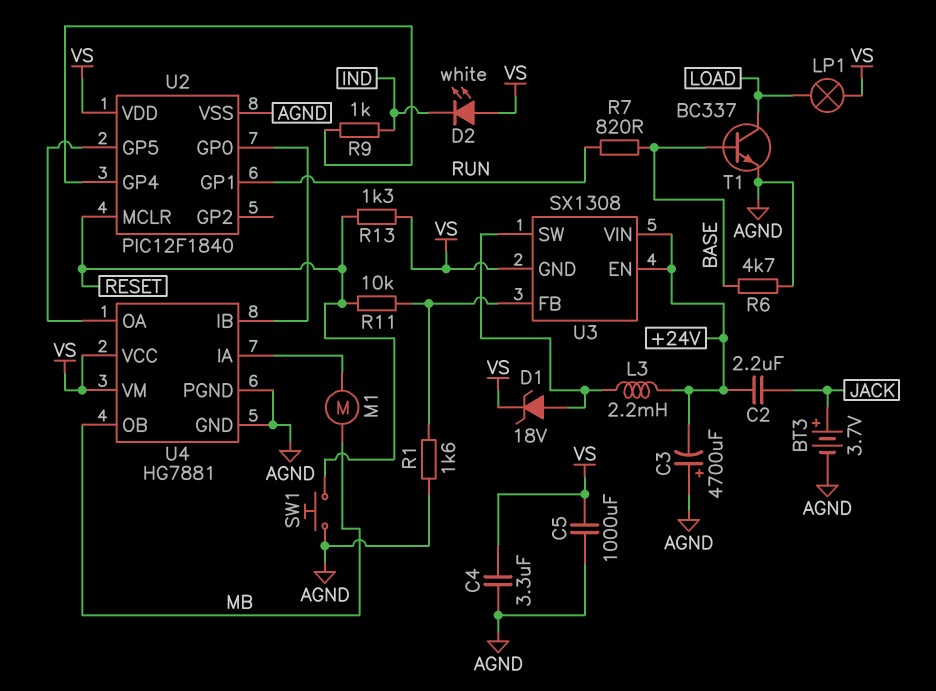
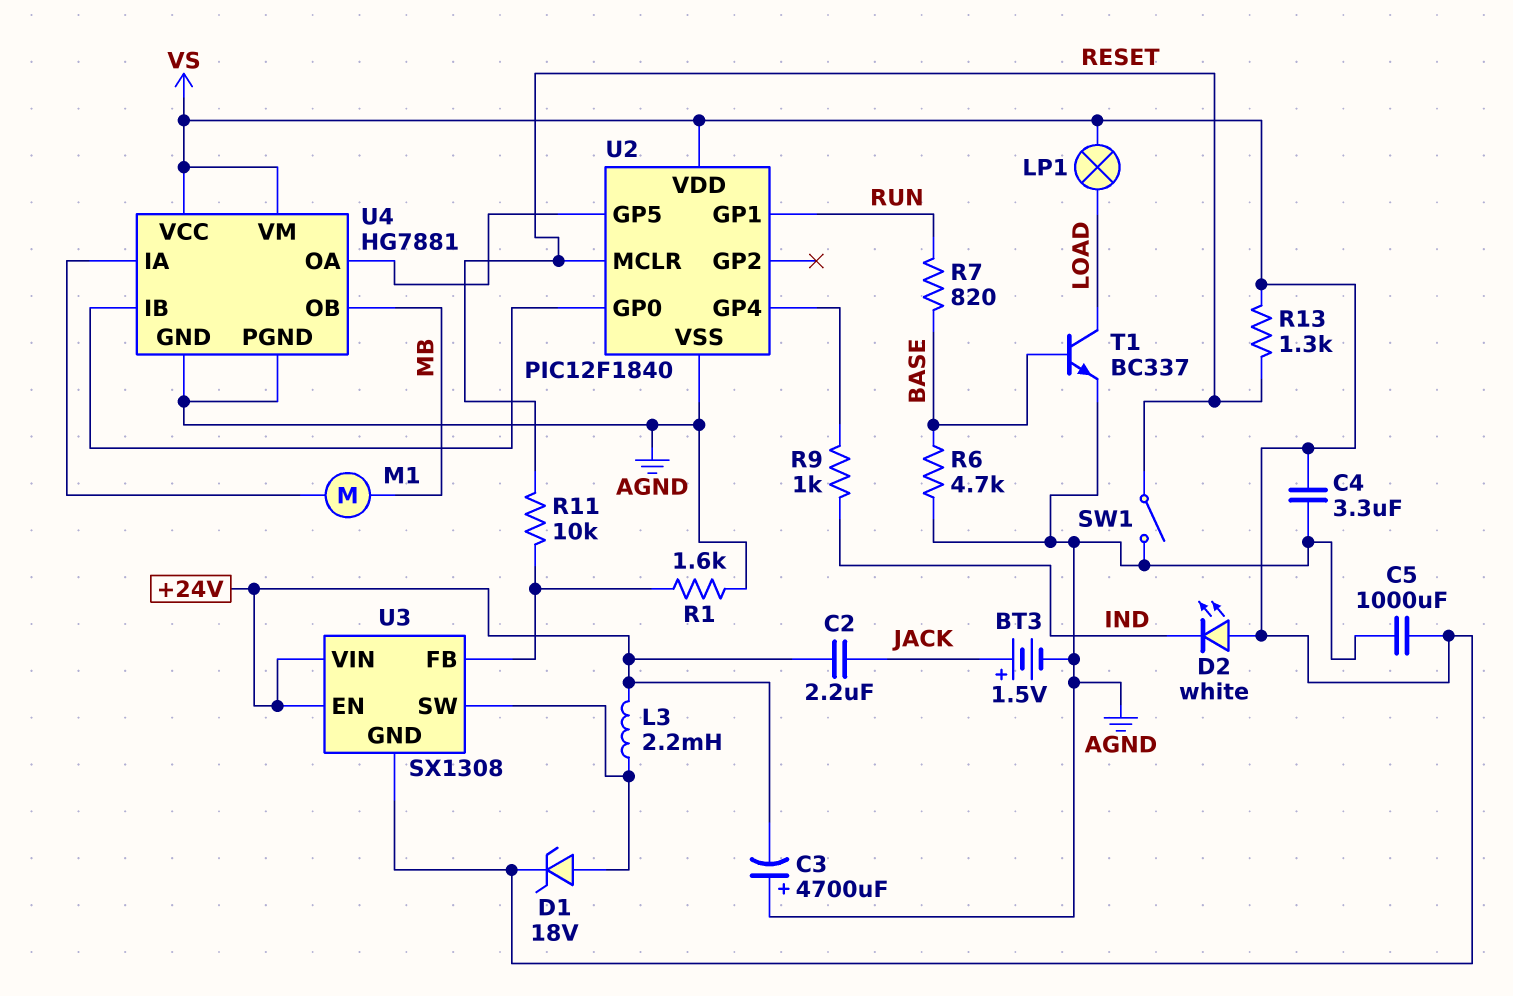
BT3: 3.7V (plus JACK, minus AGND) -> 1.5V (plus JACK, minus AGND)
SW1: button (AGND, RESET) -> switch (AGND, RESET)

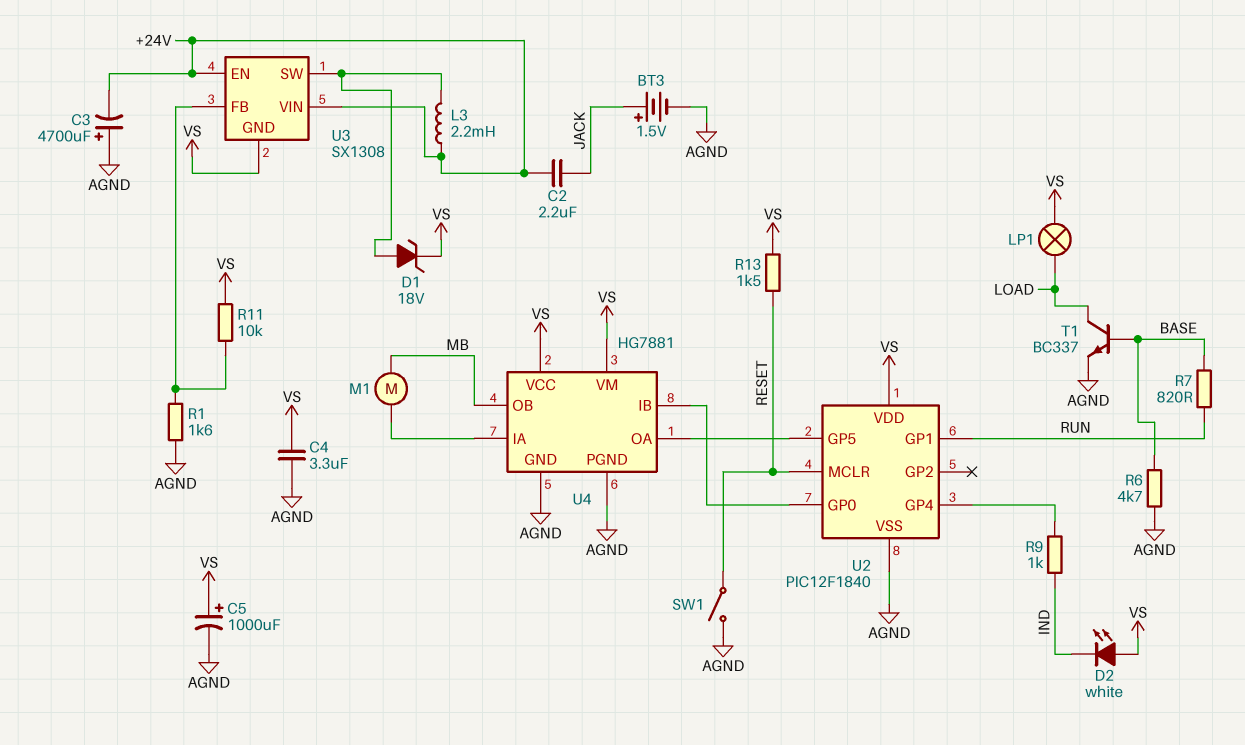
C5: 1000uF (AGND, VS) -> 1000uF (plus VS, minus AGND)
R11: 10k (RESET, U3/FB) -> 10k (U3/FB, VS)
R13: 1.3k (RESET, VS) -> 1.5k (RESET, VS)

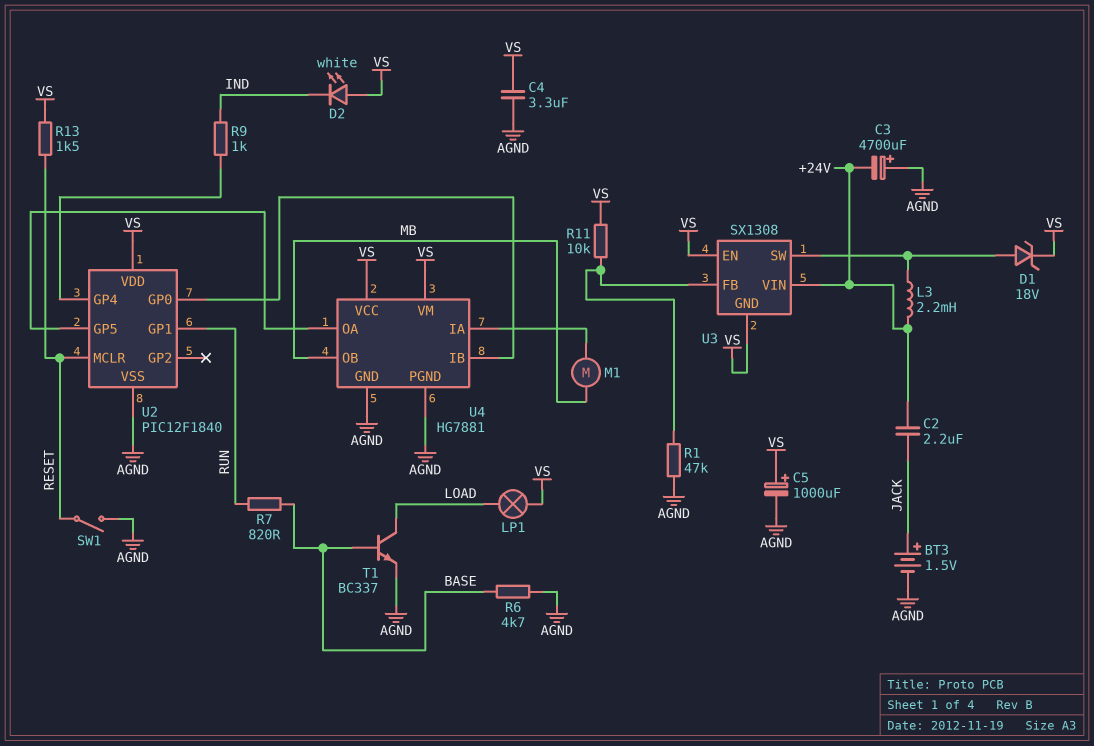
R1: 1.6k (AGND, U3/FB) -> 47k (AGND, U3/FB)
U3 pin EN: +24V -> VS

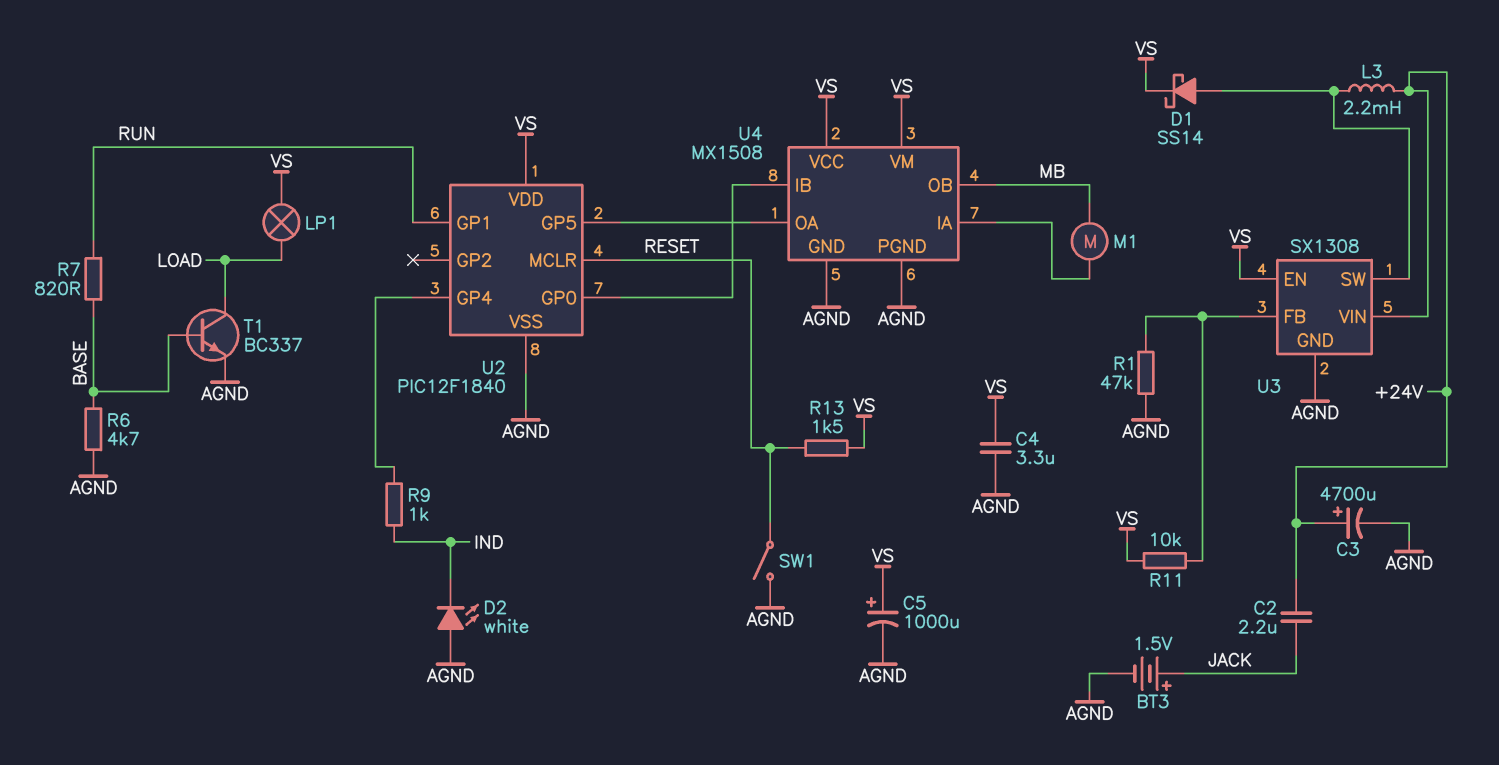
C3: 4700uF (plus AGND, minus +24V) -> 4700uF (plus +24V, minus AGND)
D1: zener 18V (A U3/SW, K VS) -> schottky SS14 (A U3/SW, K VS)
D2: LED white (A VS, K IND) -> LED white (A AGND, K IND)
U3 pin GND: VS -> AGND
U4: HG7881 -> MX1508

